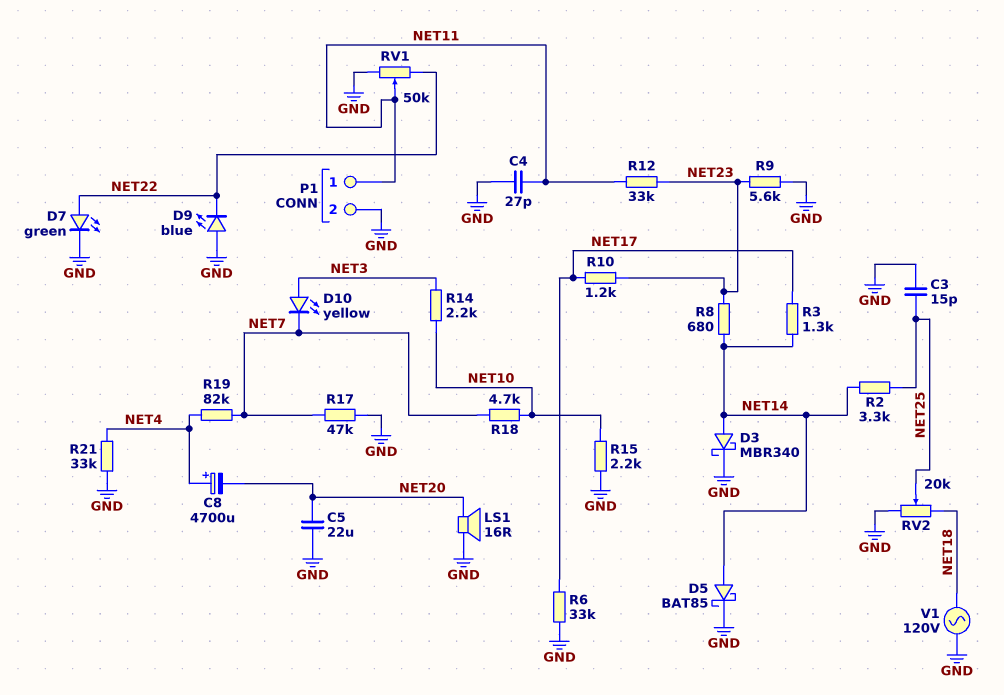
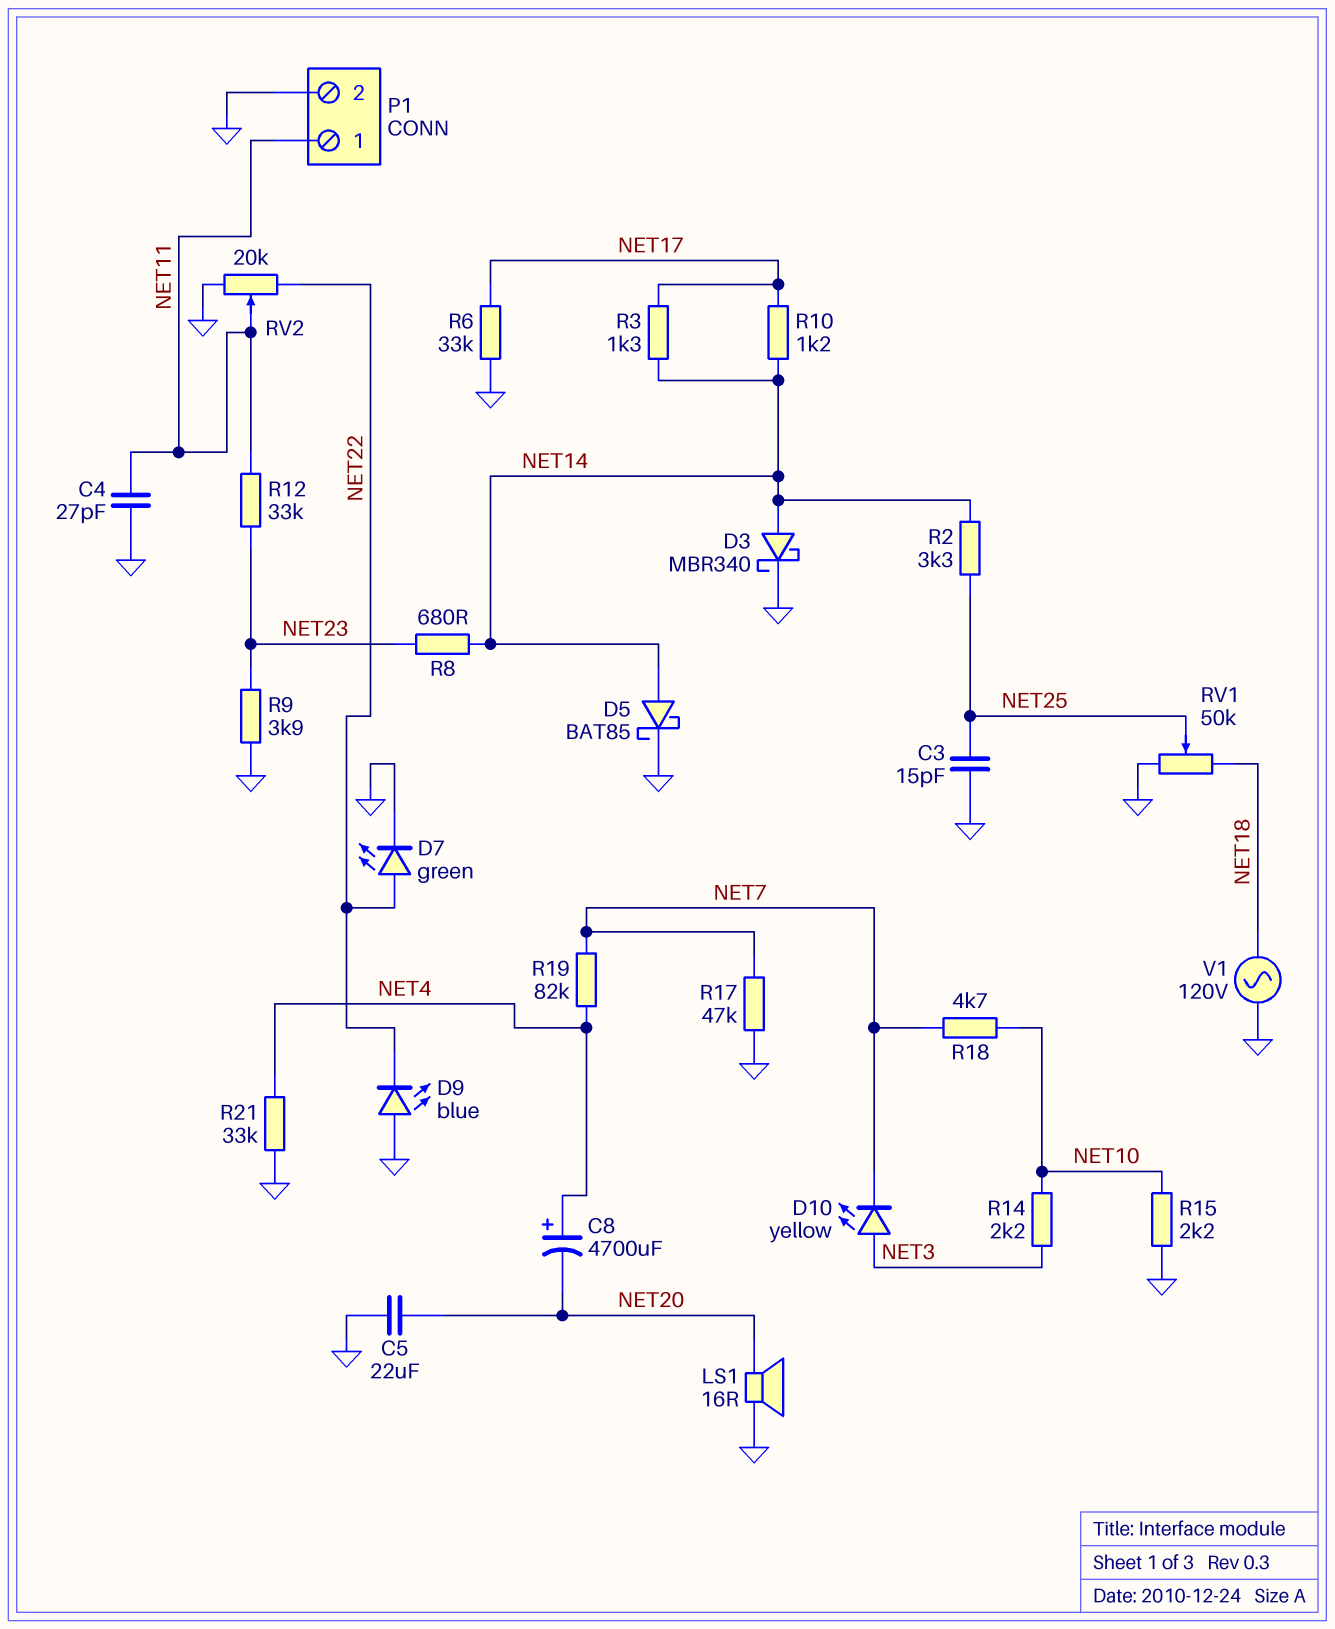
R9: 5.6k (GND, NET23) -> 3.9k (GND, NET23)
R10: 1.2k (NET17, NET23) -> 1.2k (NET14, NET17)
RV1: 50k (GND, NET22, wiper NET11) -> 50k (GND, NET18, wiper NET25)
RV2: 20k (GND, NET18, wiper NET25) -> 20k (GND, NET22, wiper NET11)

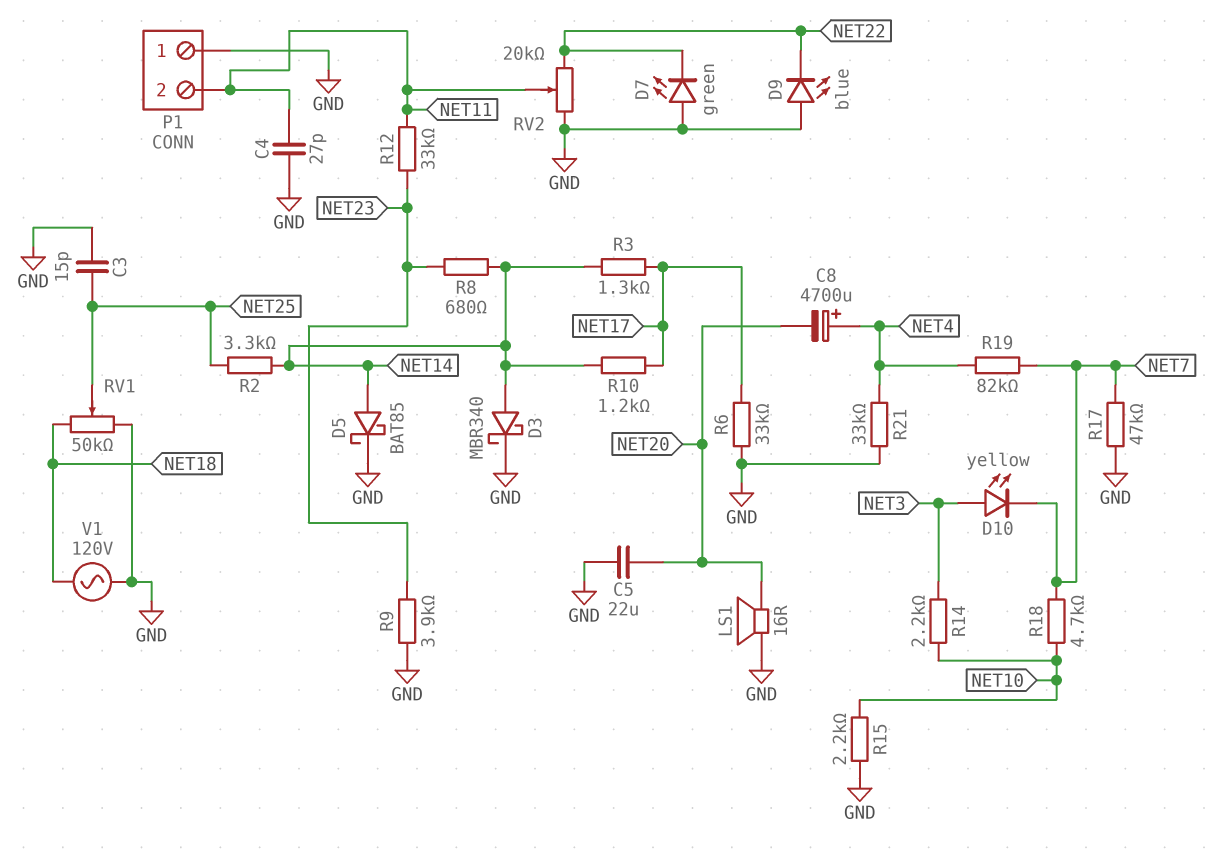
D7: LED green (A NET22, K GND) -> LED green (A GND, K NET22)
P1 pin 1: NET11 -> GND
P1 pin 2: GND -> NET11

